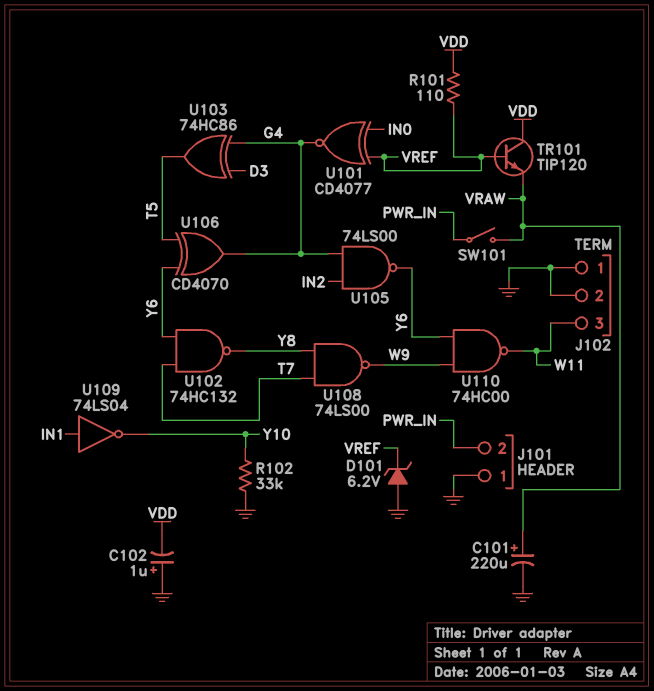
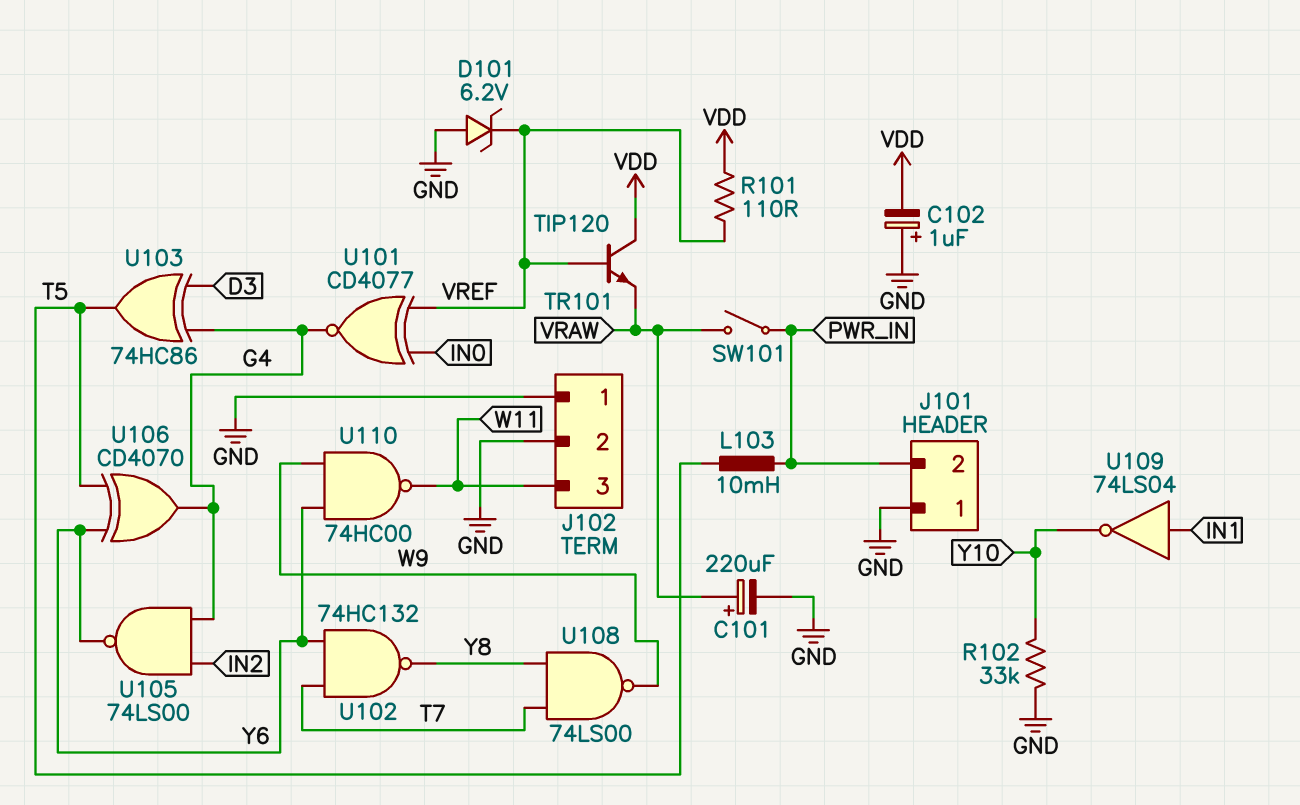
L103: none -> 10mH (PWR_IN, T5)

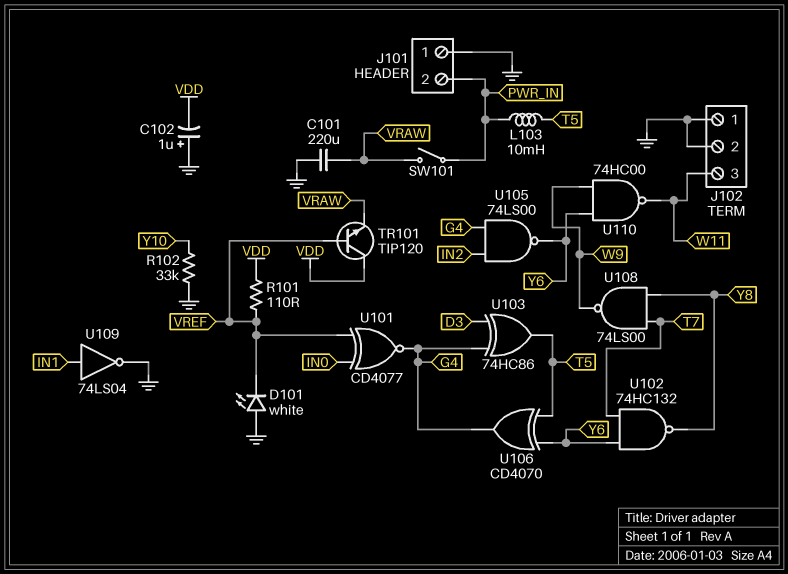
C101: 220uF (plus VRAW, minus GND) -> 220uF (GND, VRAW)
D101: zener 6.2V (A GND, K VREF) -> LED white (A GND, K VREF)
U109: NOT 74LS04 (in IN1, out Y10) -> NOT 74LS04 (in IN1, out GND)

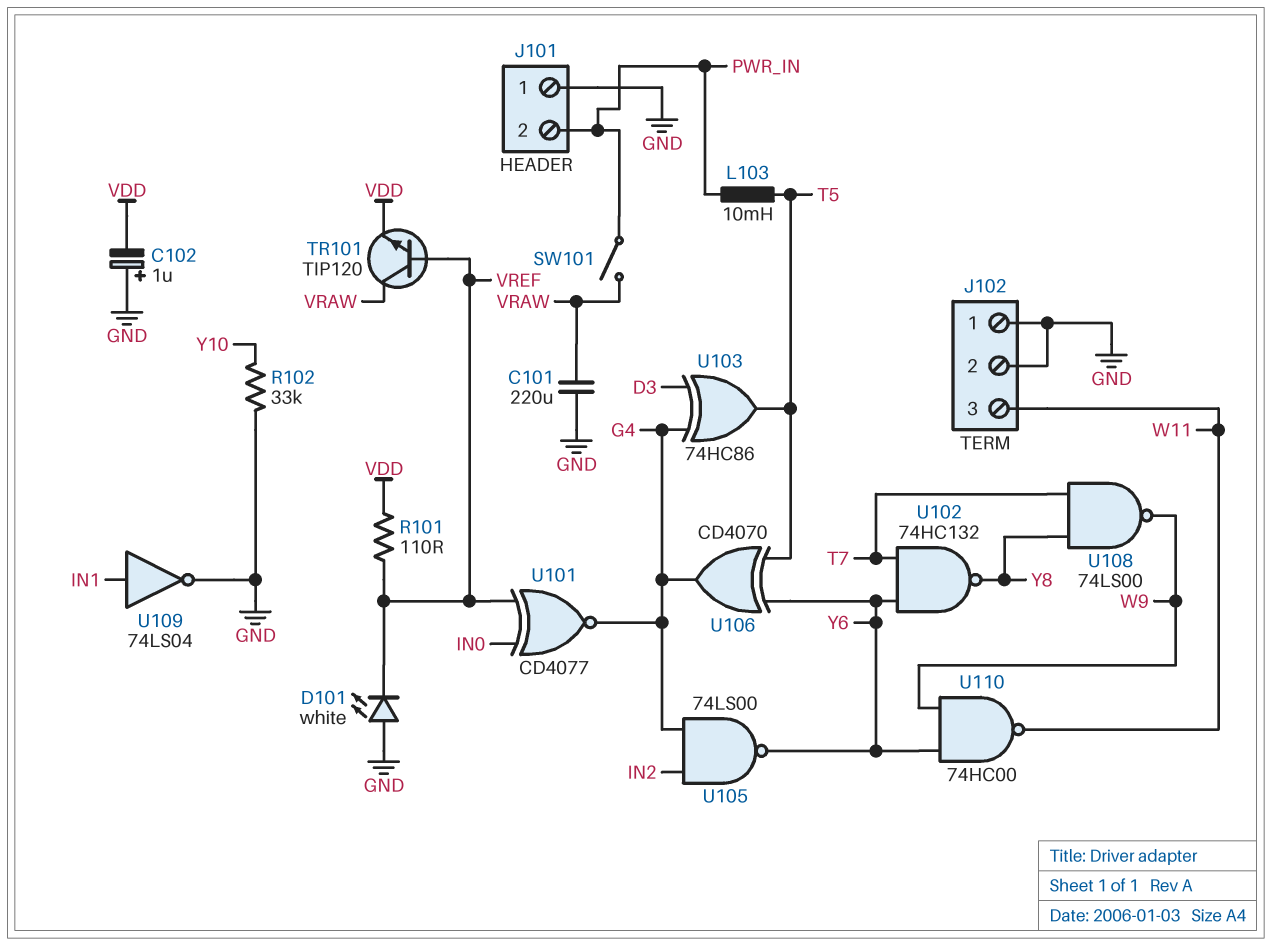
TR101: NPN TIP120 (B VREF, C VDD, E VRAW) -> NPN TIP120 (B VREF, C VRAW, E VDD)

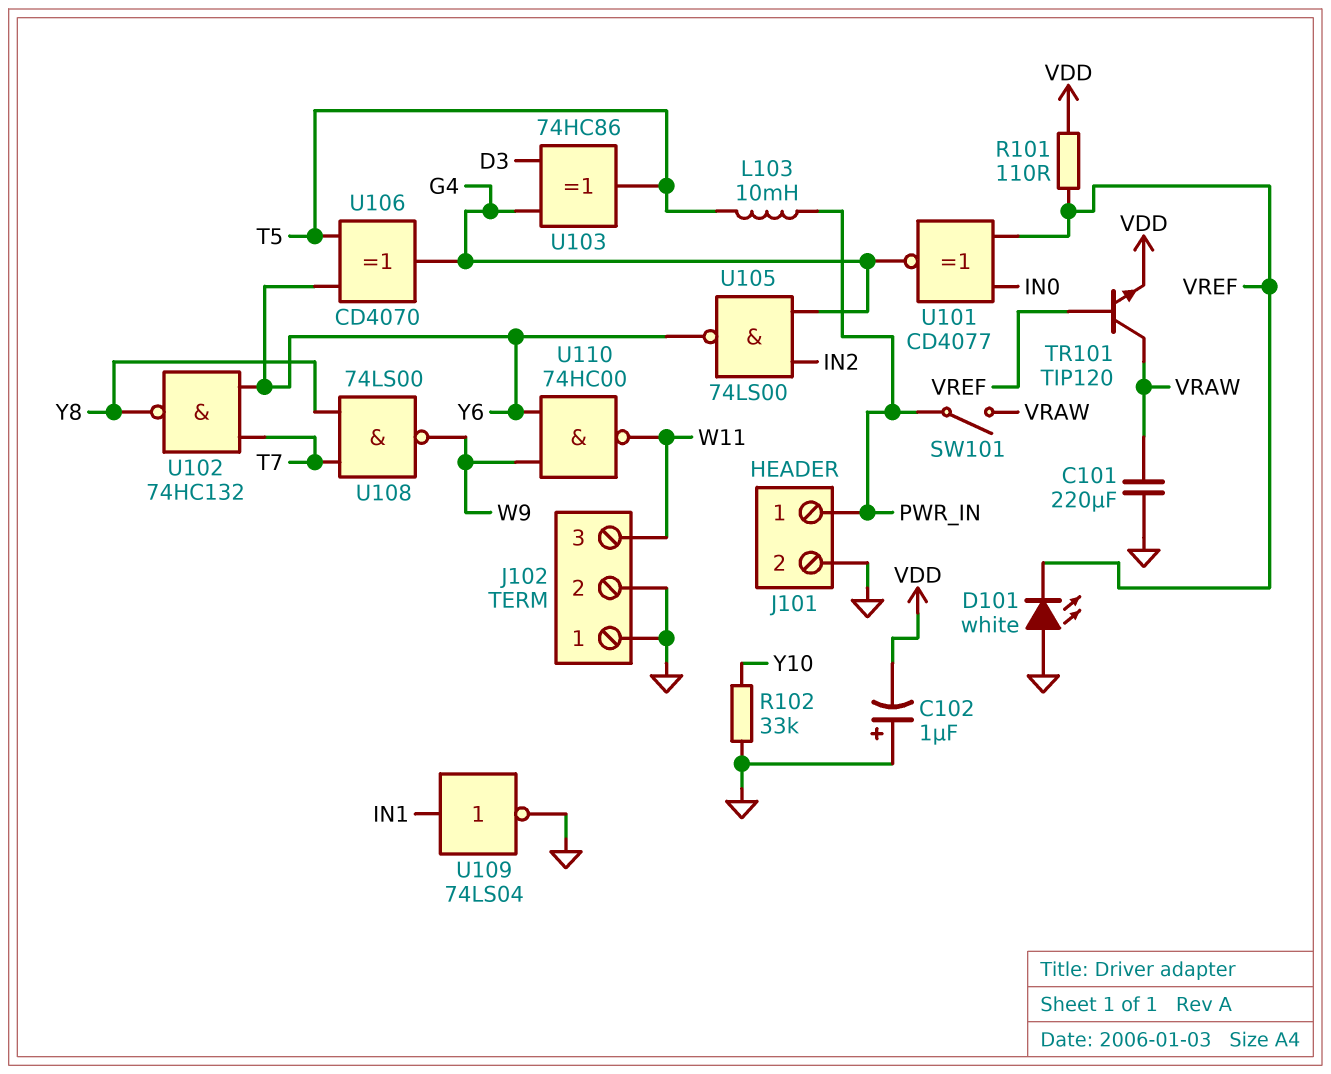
J101 pin 1: GND -> PWR_IN
J101 pin 2: PWR_IN -> GND

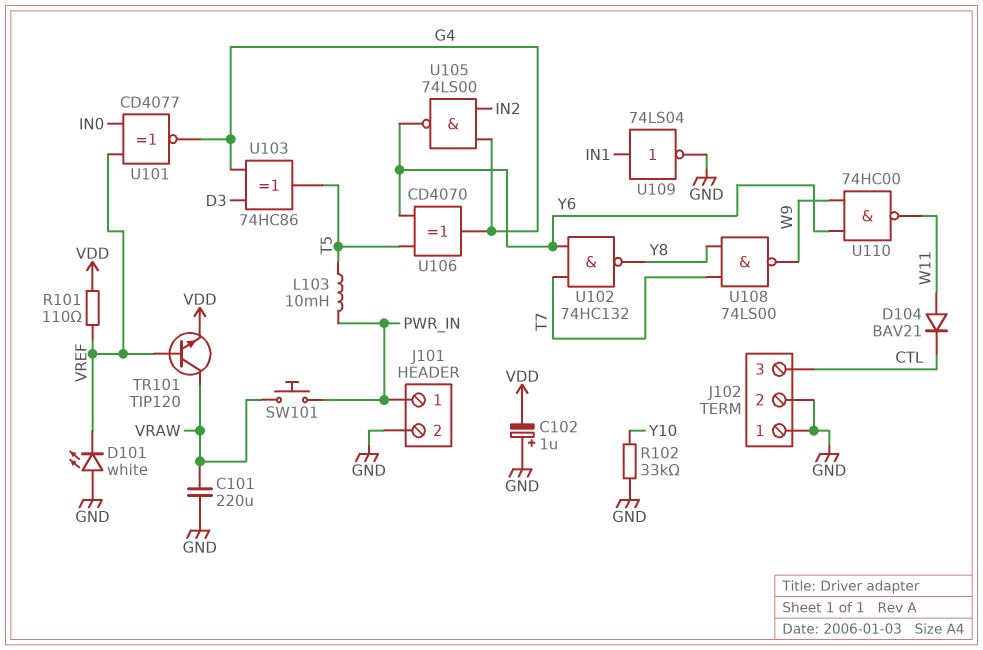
D104: none -> diode BAV21 (A W11, K CTL)
J102 pin 3: W11 -> CTL
SW101: switch (PWR_IN, VRAW) -> button (PWR_IN, VRAW)

